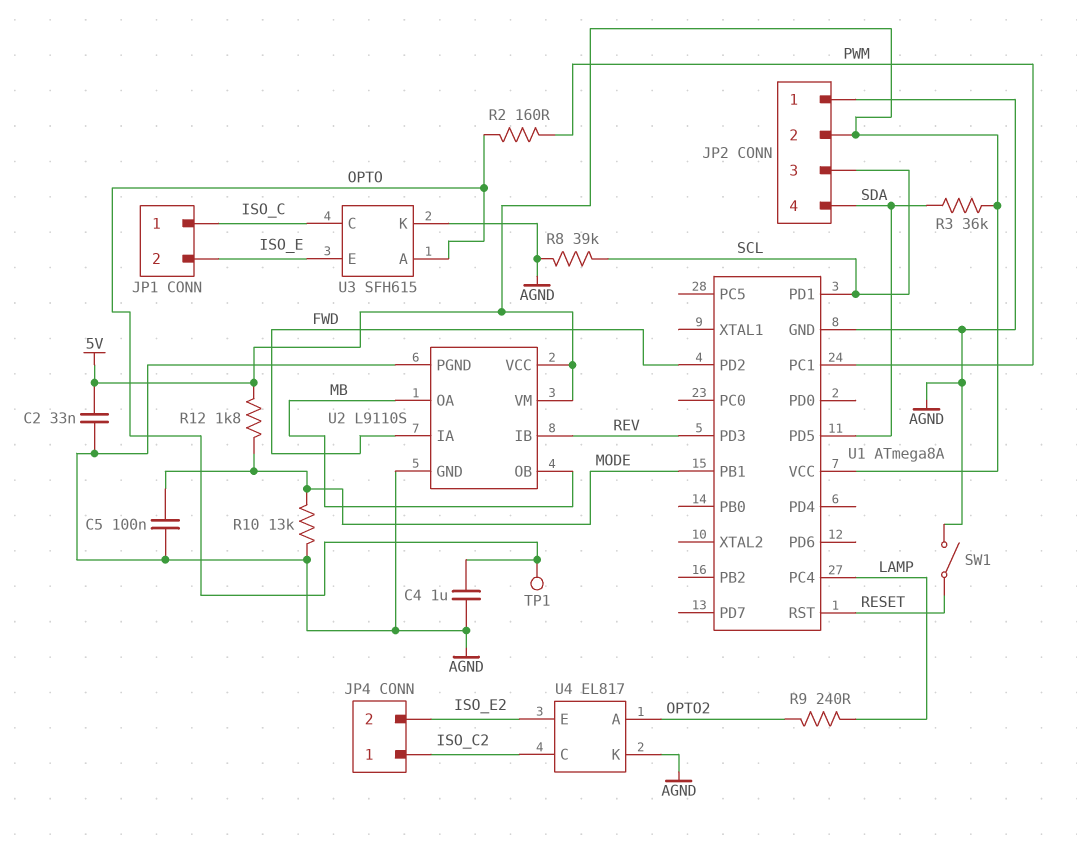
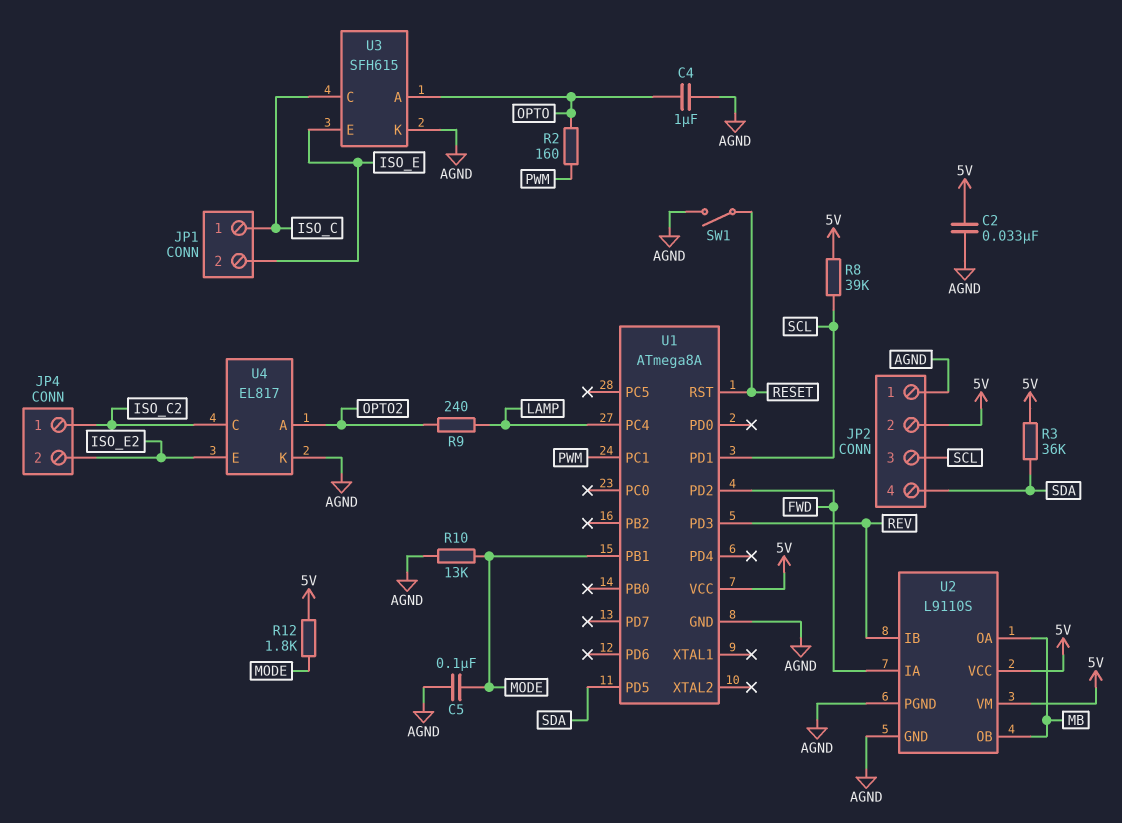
R8: 39k (AGND, SCL) -> 39k (5V, SCL)
TP1: test point (OPTO) -> none

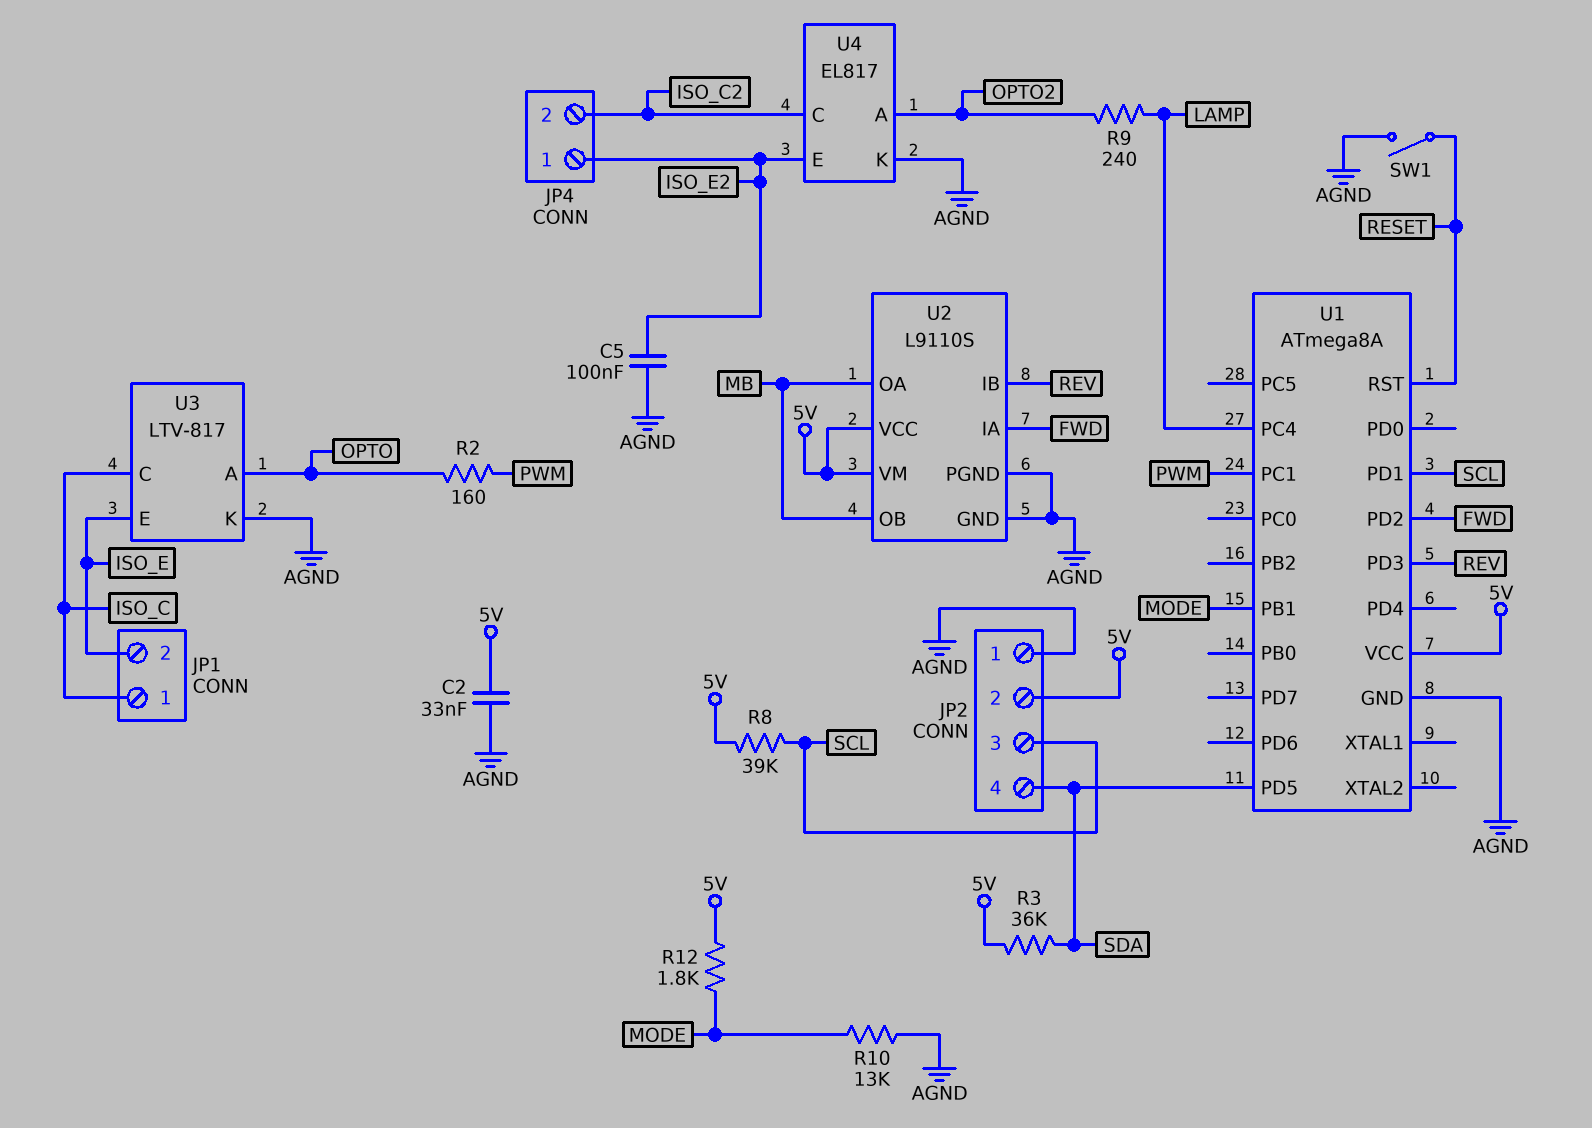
C4: 1uF (AGND, OPTO) -> none
C5: 100nF (AGND, MODE) -> 100nF (AGND, ISO_E2)
JP4 pin 1: ISO_C2 -> ISO_E2
JP4 pin 2: ISO_E2 -> ISO_C2
U3: SFH615 -> LTV-817

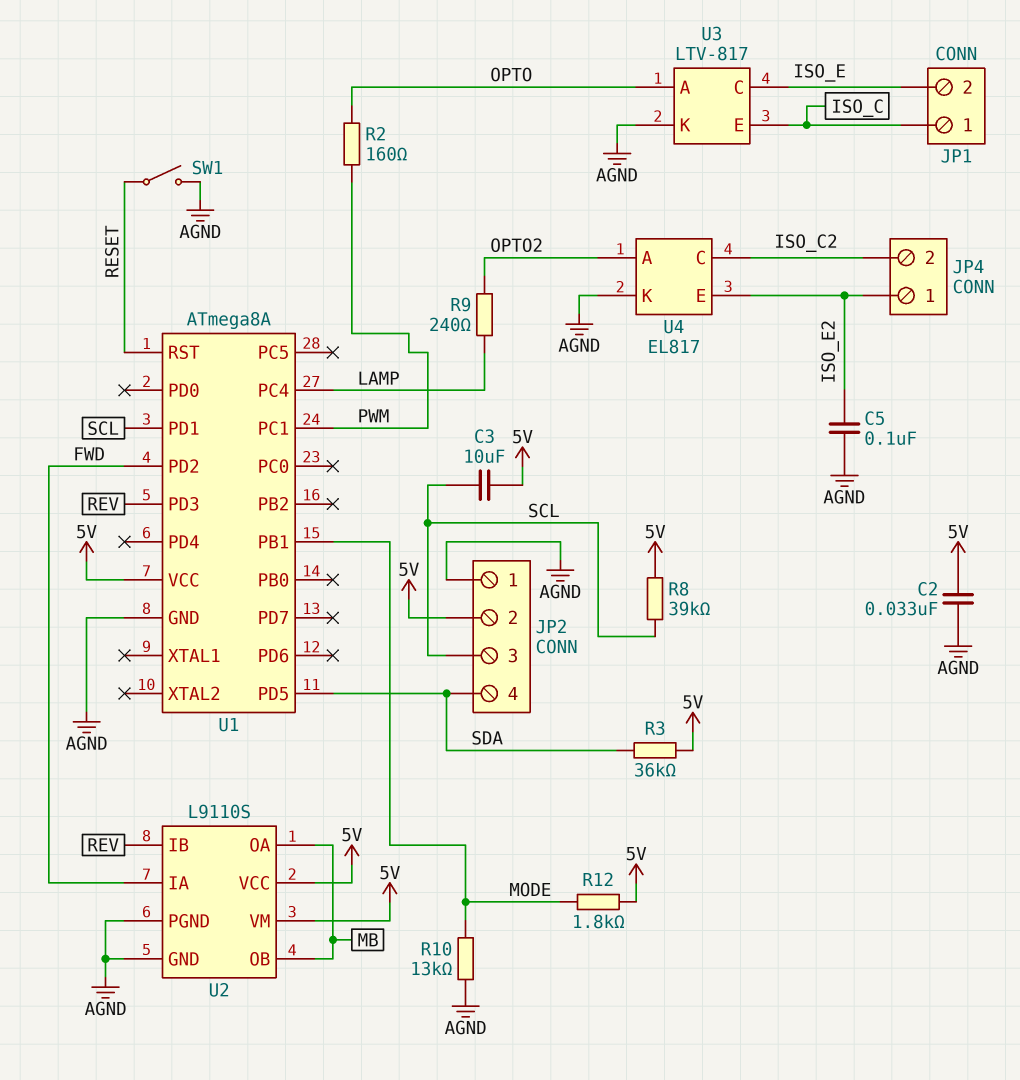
C3: none -> 10uF (5V, SCL)
U3 pin C: ISO_C -> ISO_E
U3 pin E: ISO_E -> ISO_C

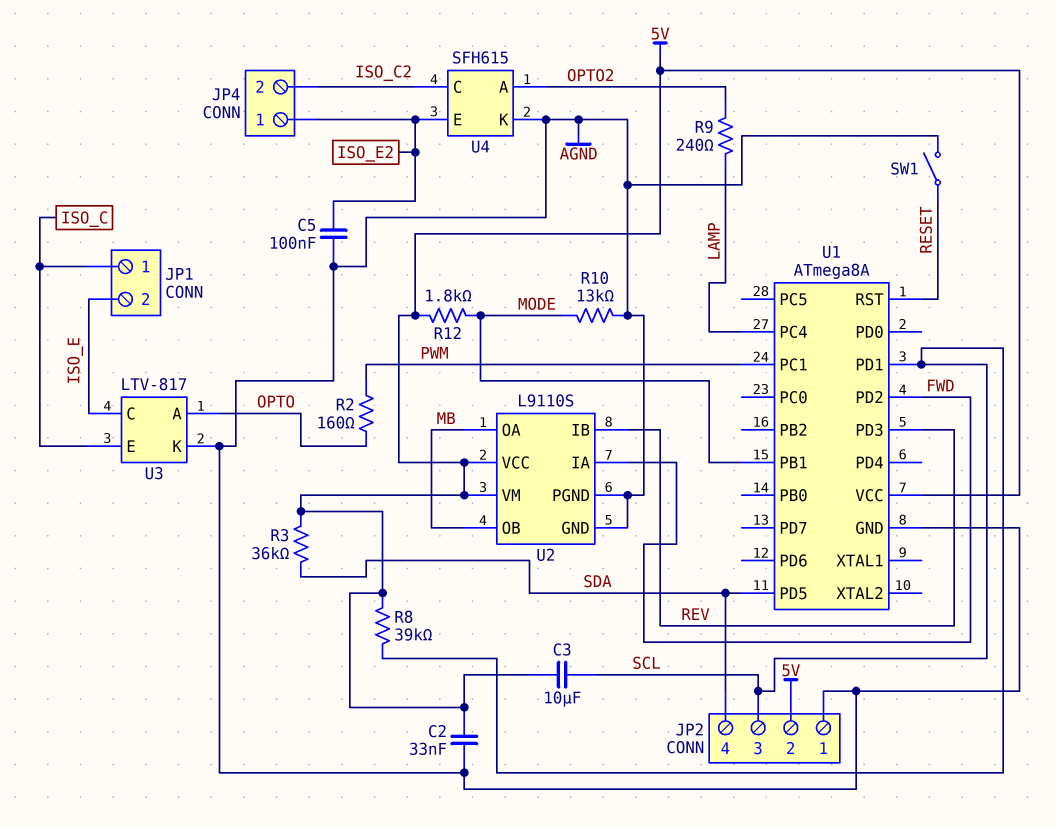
U4: EL817 -> SFH615

